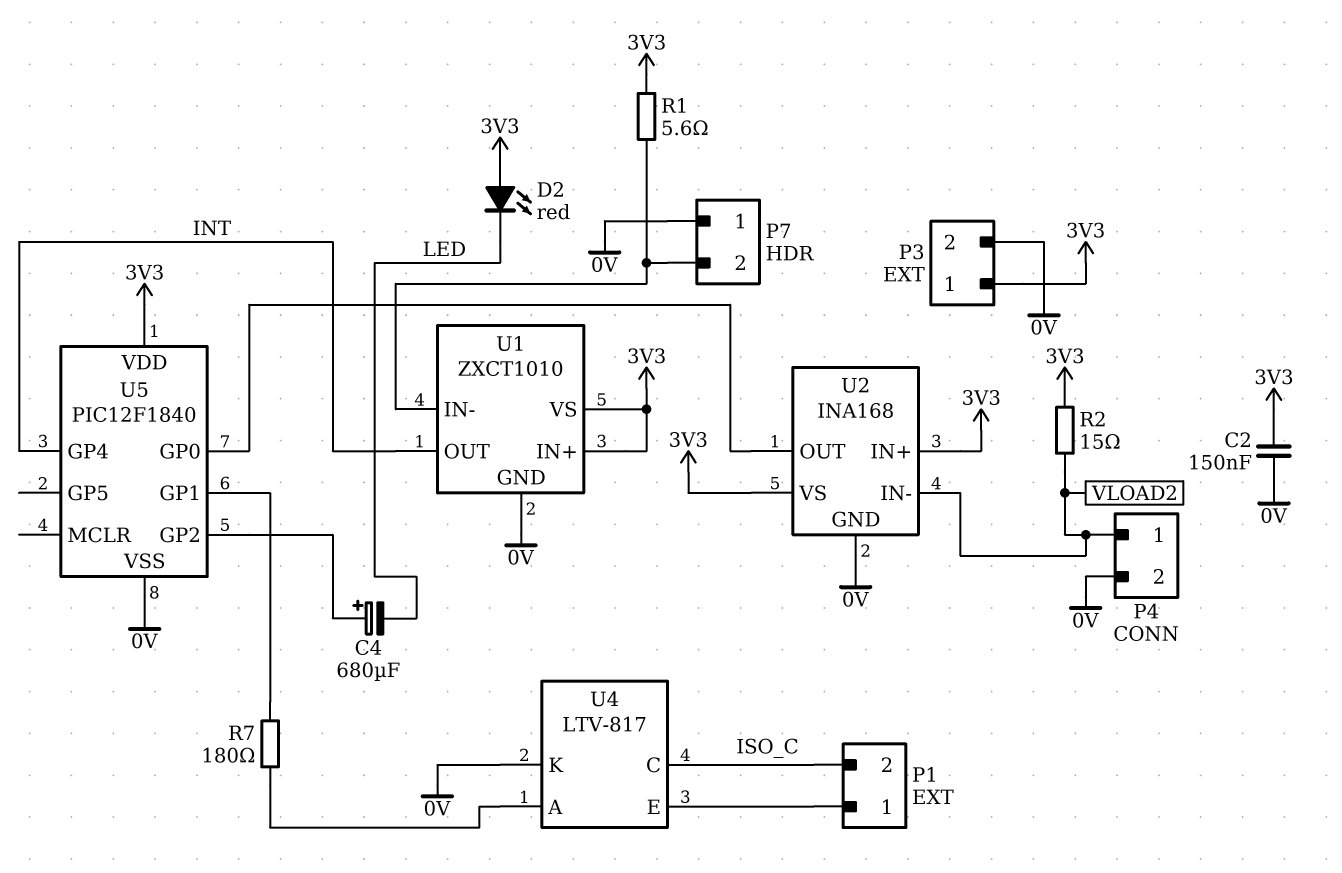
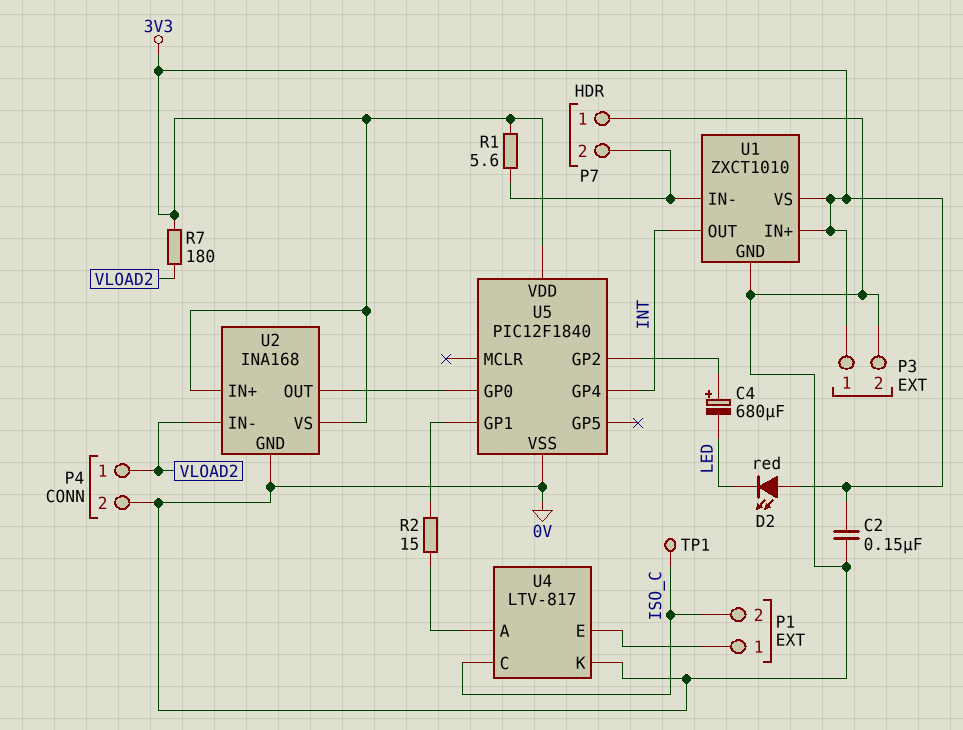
R2: 15 (3V3, VLOAD2) -> 15 (U4/A, U5/GP1)
R7: 180 (U4/A, U5/GP1) -> 180 (3V3, VLOAD2)
TP1: none -> test point (ISO_C)

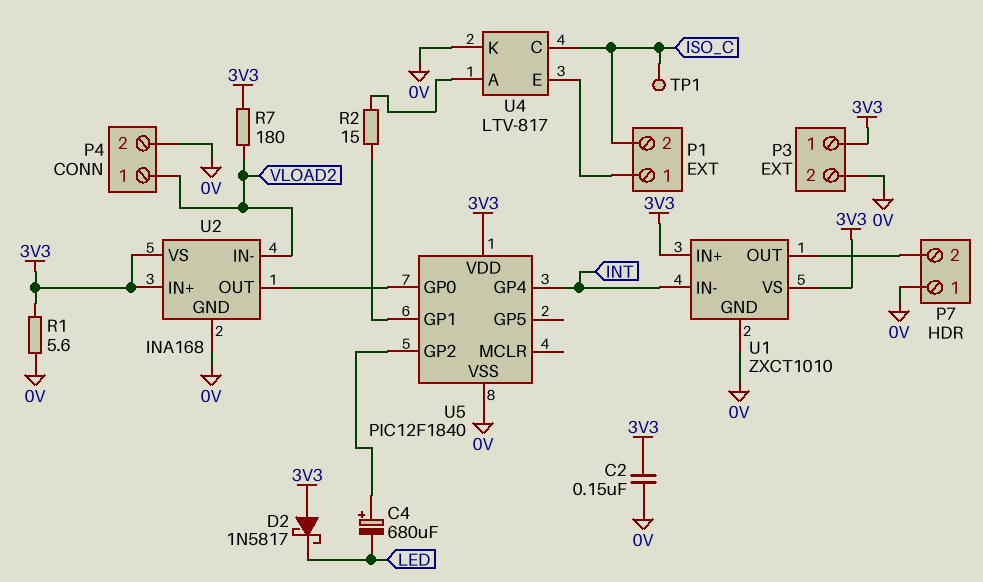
D2: LED red (A 3V3, K LED) -> schottky 1N5817 (A 3V3, K LED)
R1: 5.6 (3V3, P7/2) -> 5.6 (0V, 3V3)
U1 pin IN-: P7/2 -> INT
U1 pin OUT: INT -> P7/2

